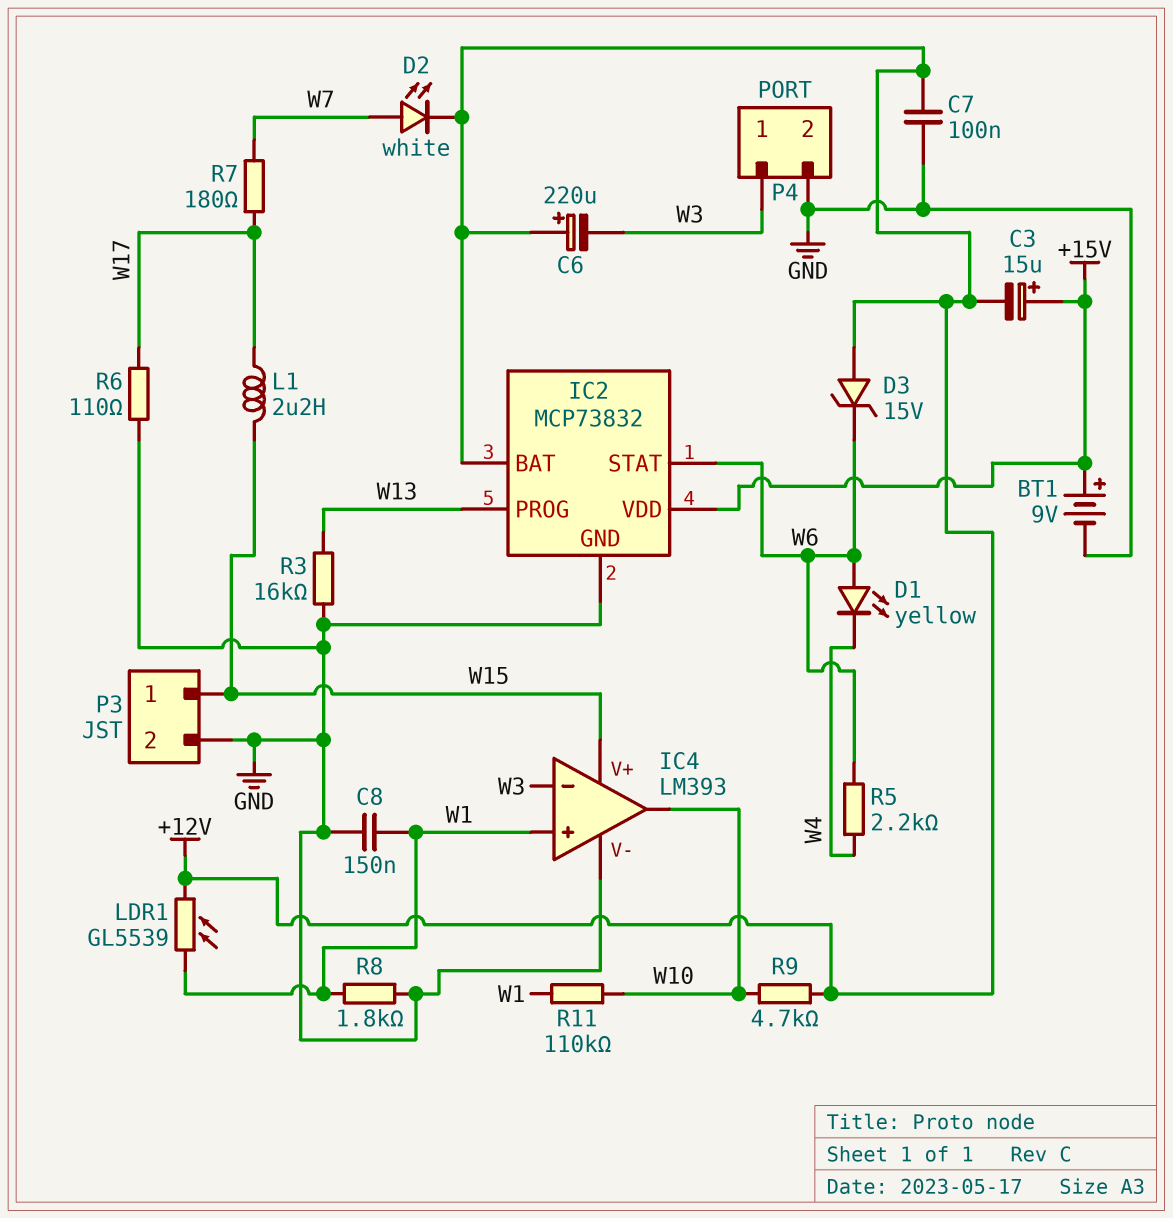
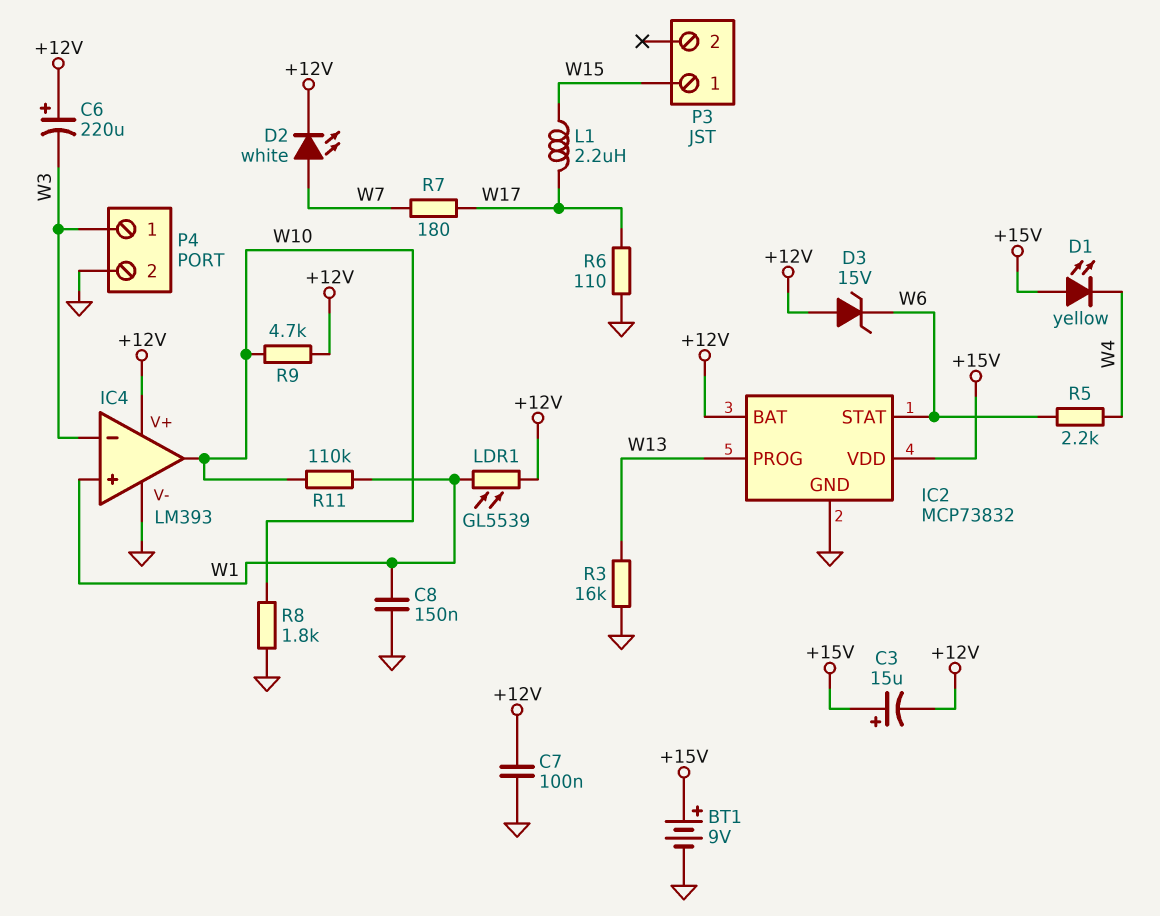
D1: LED yellow (A W6, K W4) -> LED yellow (A +15V, K W4)
IC4 pin V+: W15 -> +12V
P3 pin 2: GND -> none
R8: 1.8k (GND, W1) -> 1.8k (GND, W10)

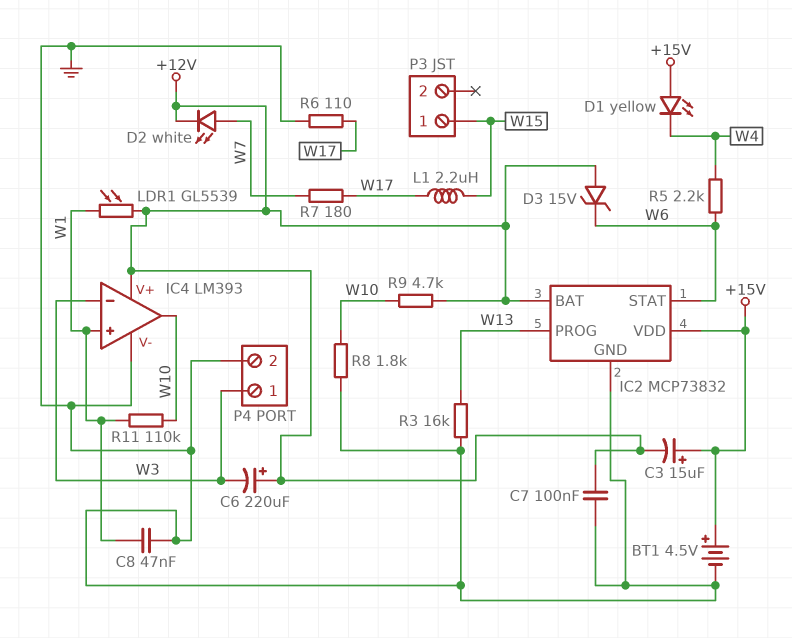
BT1: 9V (plus +15V, minus GND) -> 4.5V (plus +15V, minus GND)
C8: 150nF (GND, W1) -> 47nF (GND, W1)

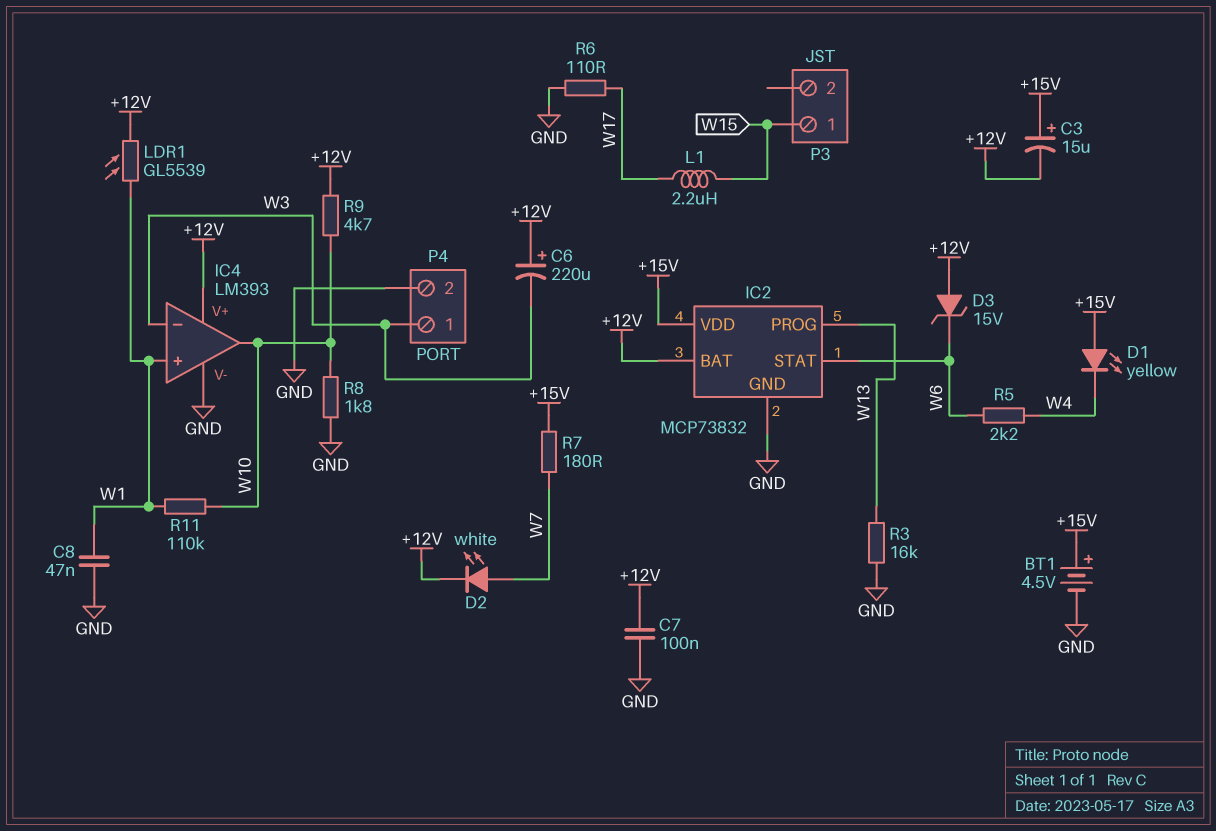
R7: 180 (W7, W17) -> 180 (+15V, W7)

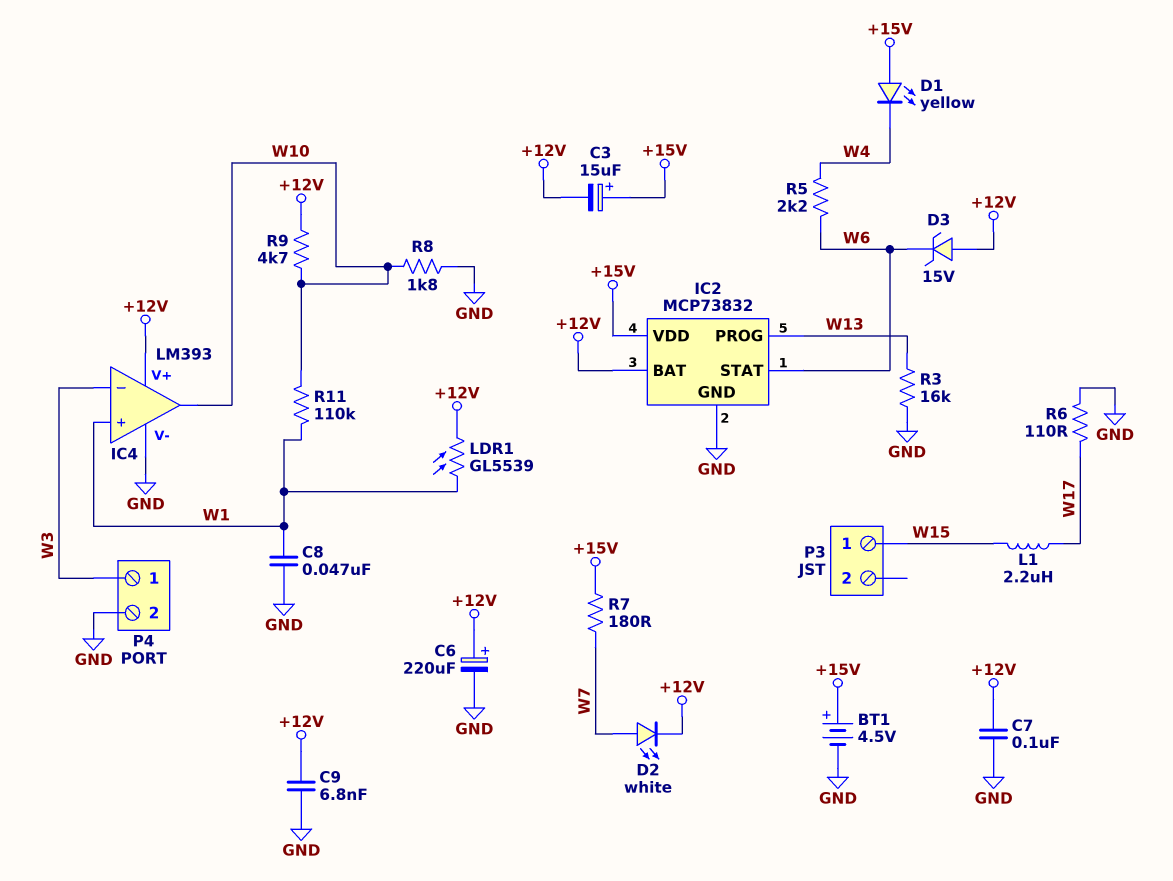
C6: 220uF (plus +12V, minus W3) -> 220uF (plus +12V, minus GND)
C9: none -> 6.8nF (+12V, GND)

